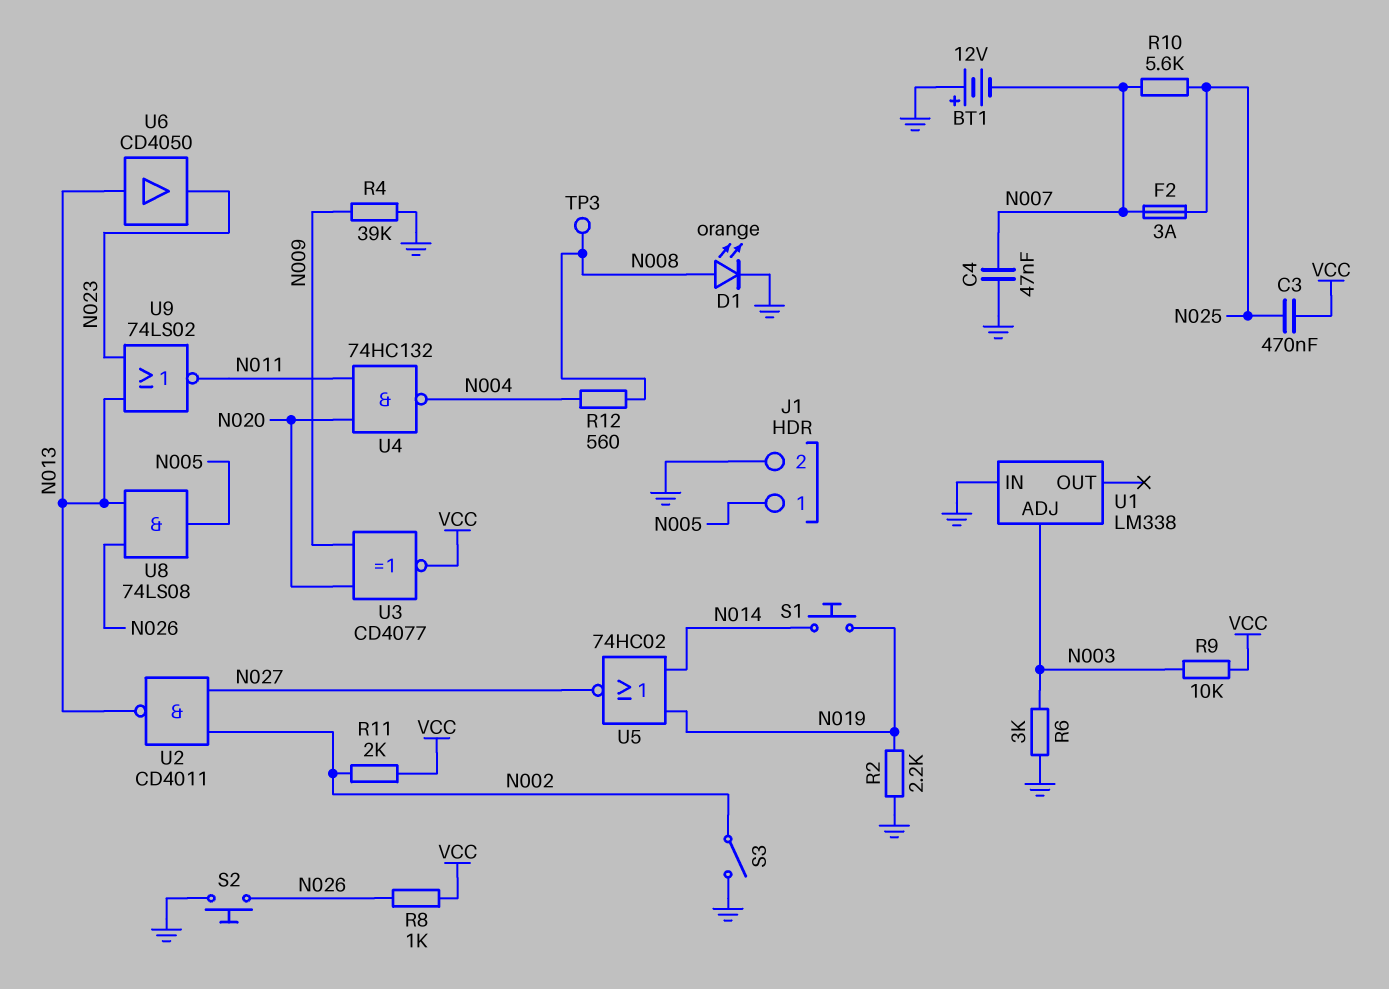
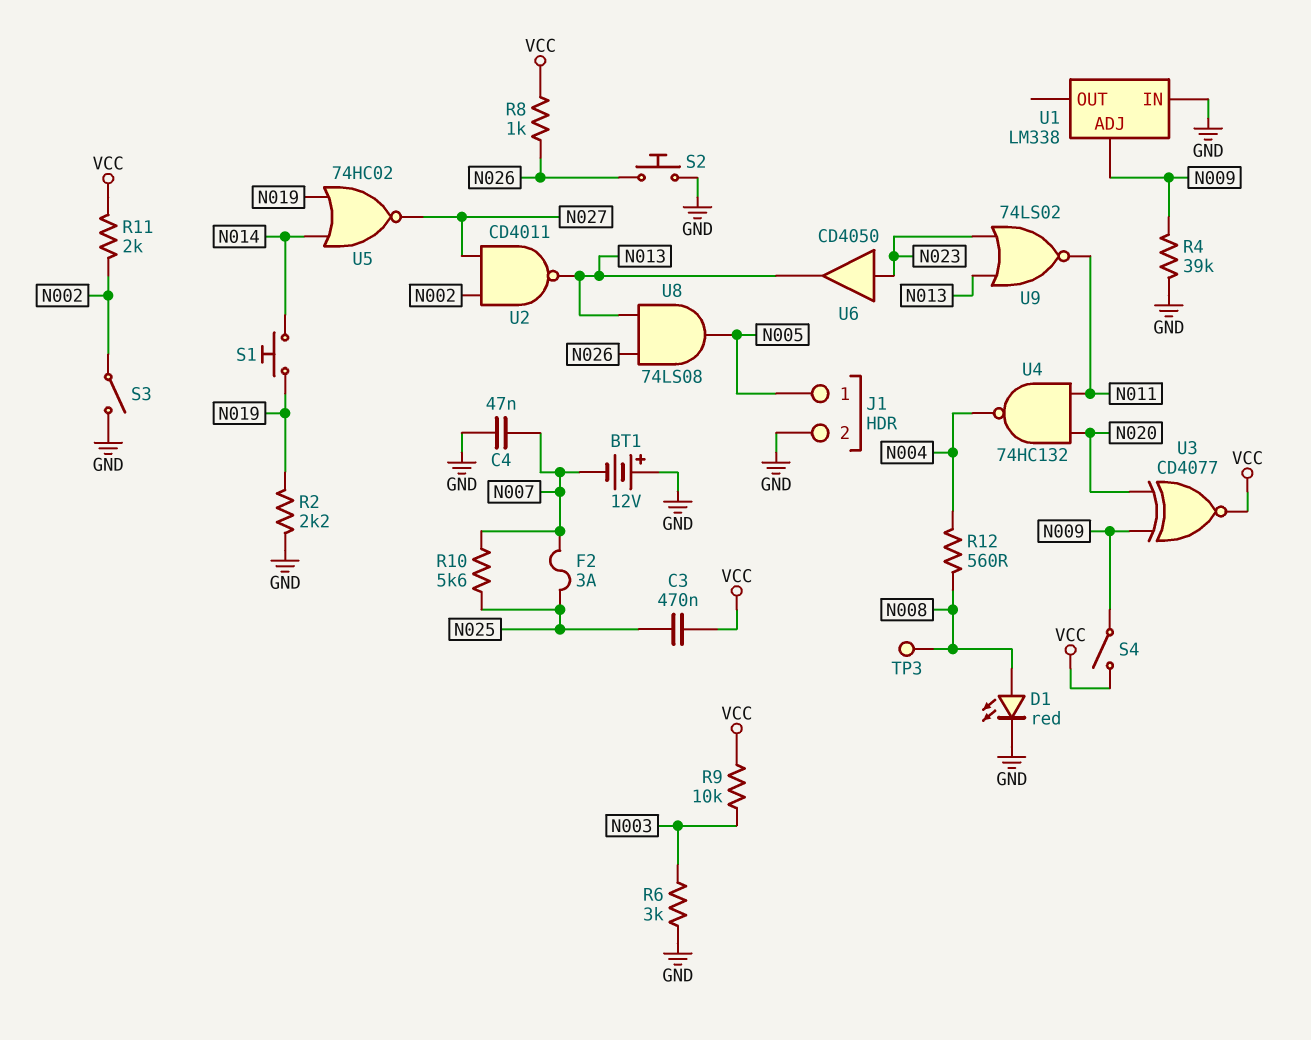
D1: LED orange (A N008, K GND) -> LED red (A N008, K GND)
S4: none -> switch (N009, VCC)
U1 pin ADJ: N003 -> N009
U6: buffer CD4050 (in N013, out N023) -> buffer CD4050 (in N023, out N013)

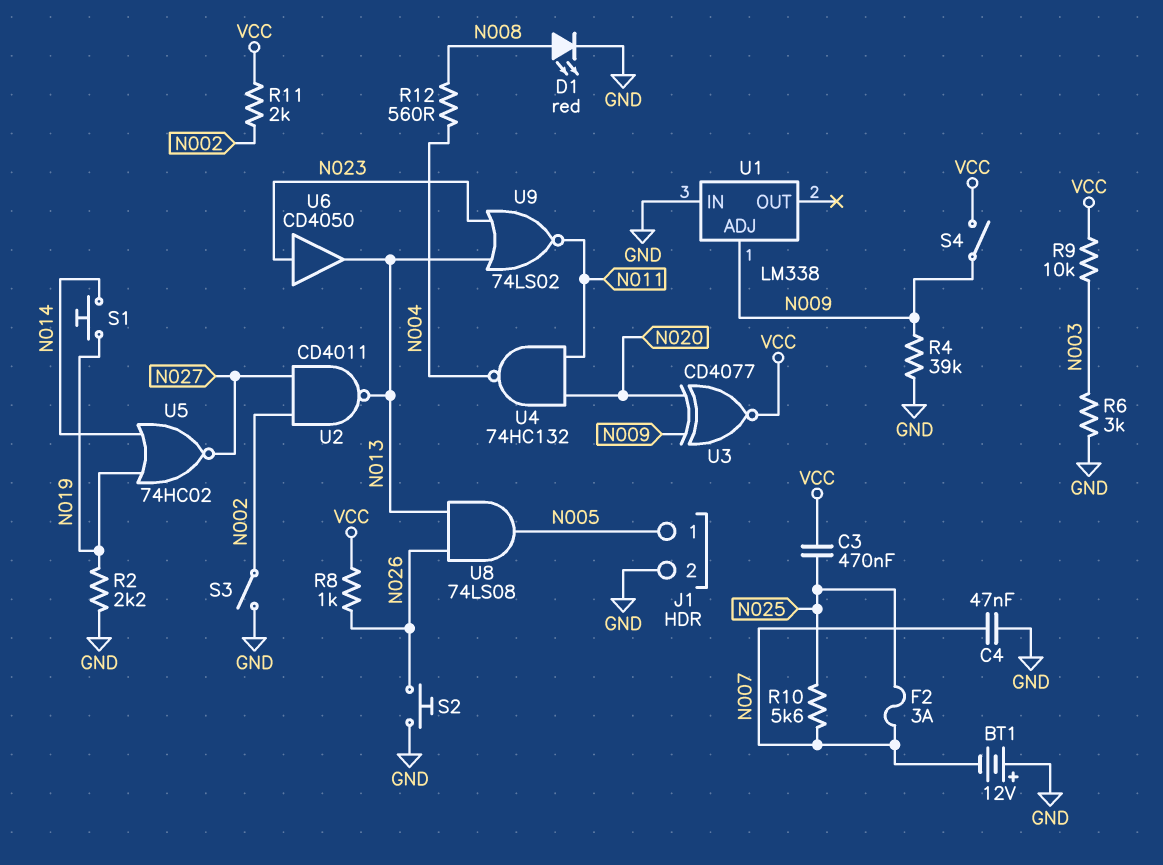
TP3: test point (N008) -> none

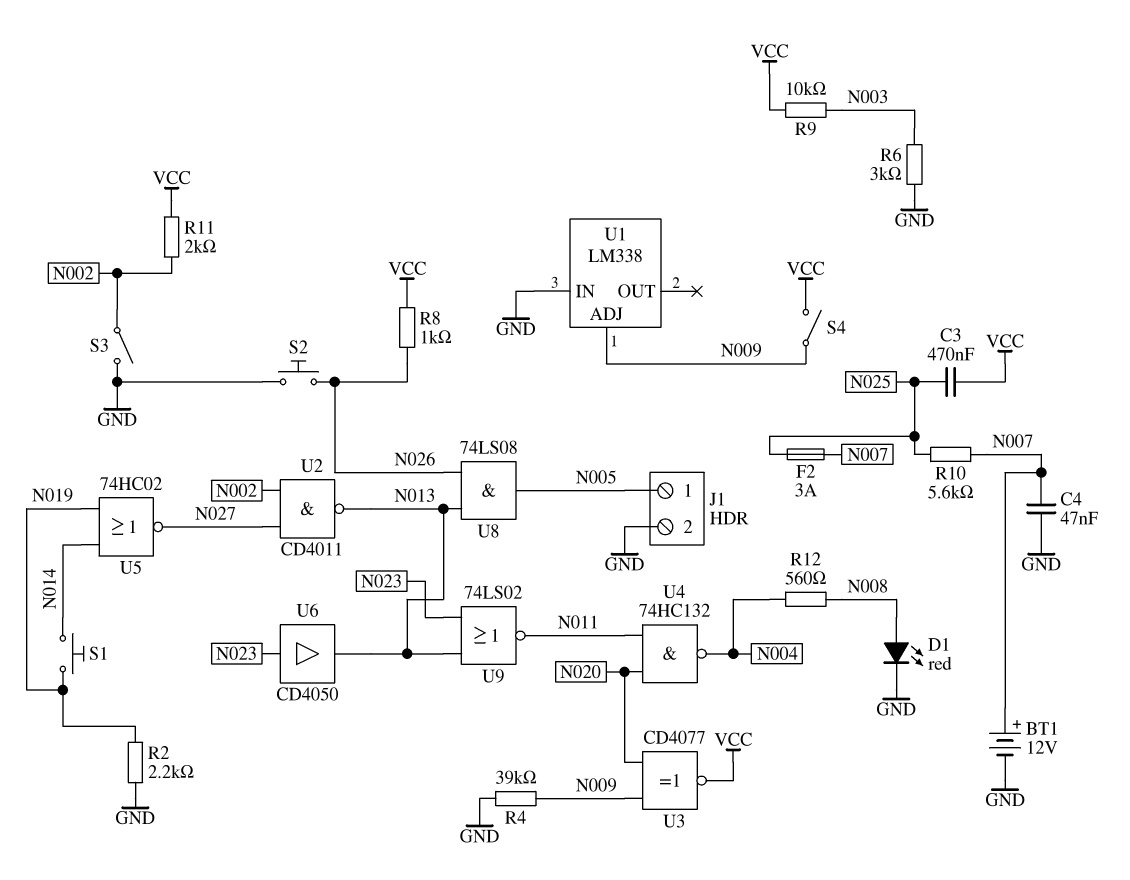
BT1: 12V (plus GND, minus N007) -> 12V (plus N007, minus GND)

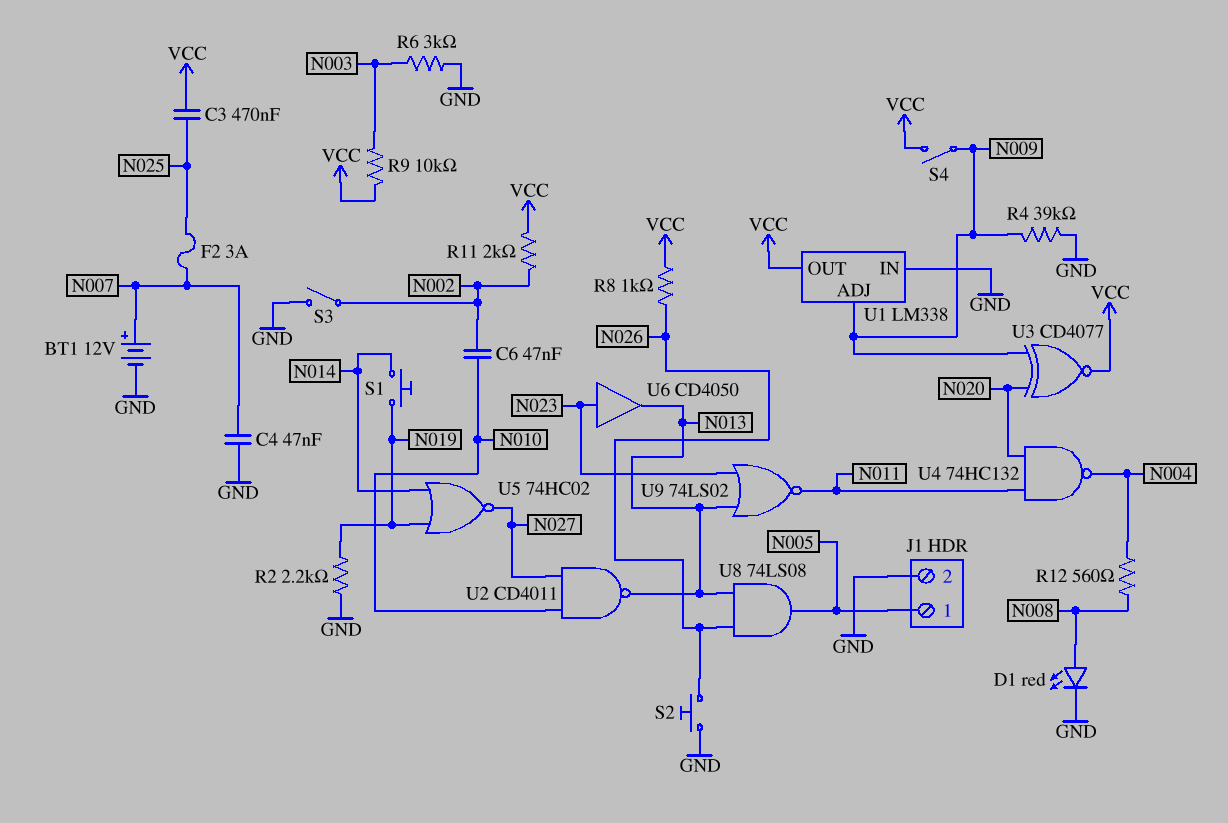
C6: none -> 47nF (N002, N010)
R10: 5.6k (N007, N025) -> none
U1 pin OUT: none -> VCC
U2: NAND CD4011 (in N002, in N027, out N013) -> NAND CD4011 (in N010, in N027, out N013)

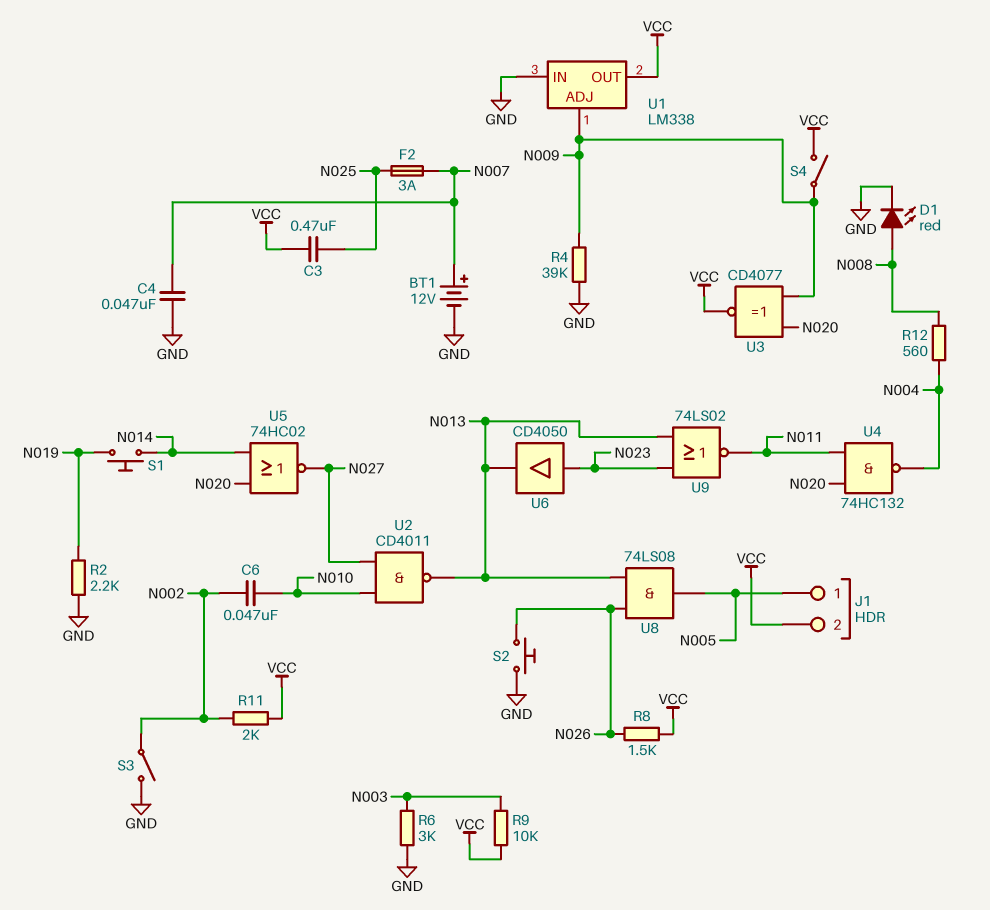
J1 pin 2: GND -> VCC
R8: 1k (N026, VCC) -> 1.5k (N026, VCC)
U5: NOR 74HC02 (in N014, in N019, out N027) -> NOR 74HC02 (in N014, in N020, out N027)

